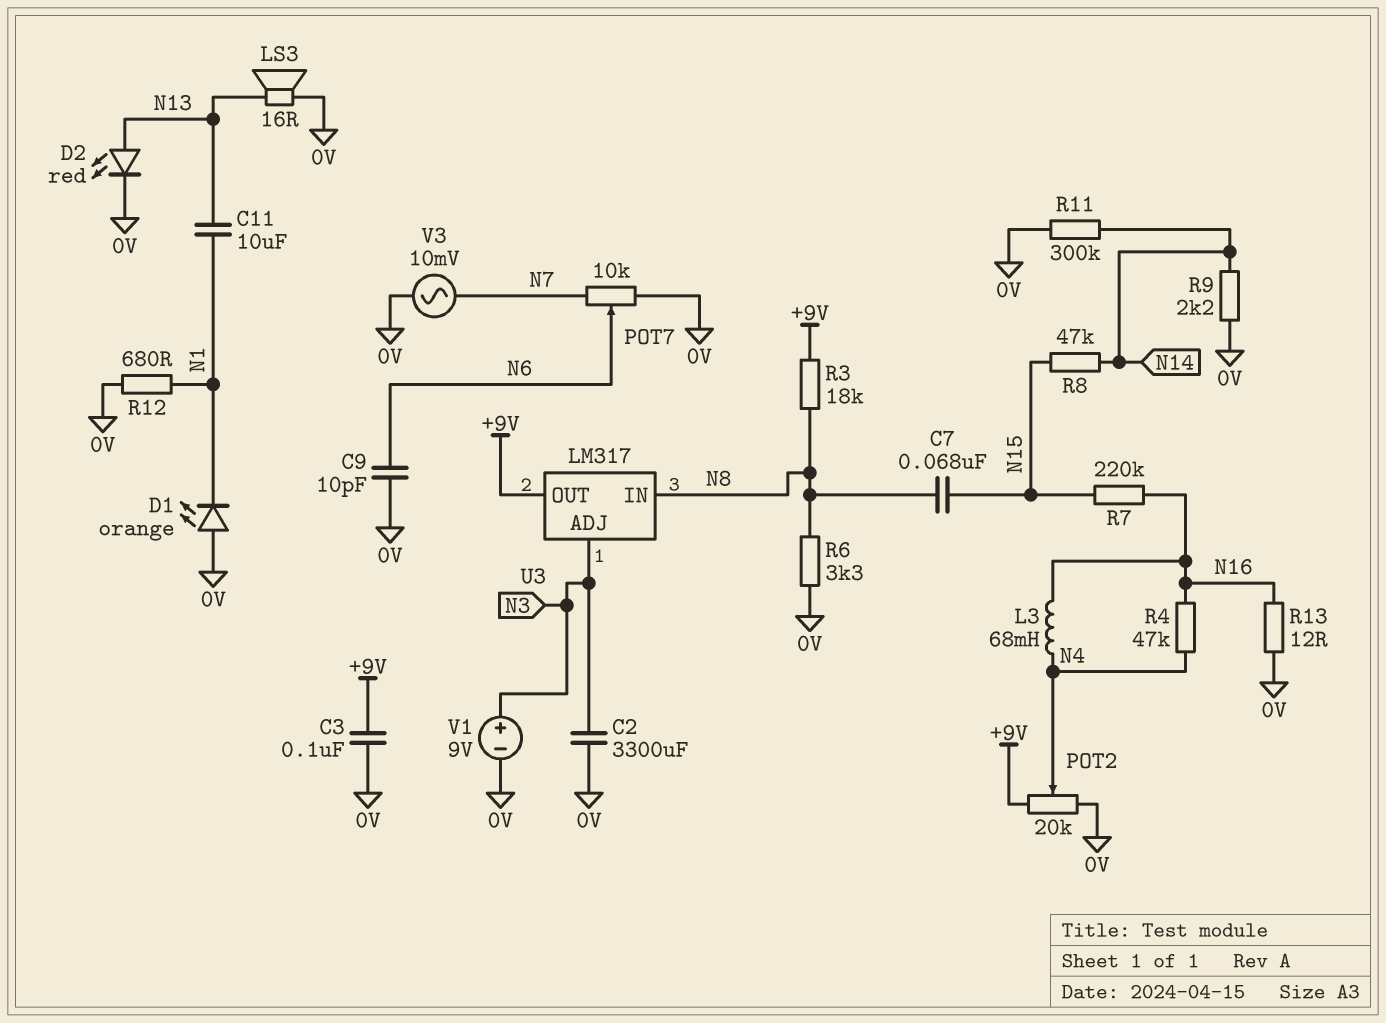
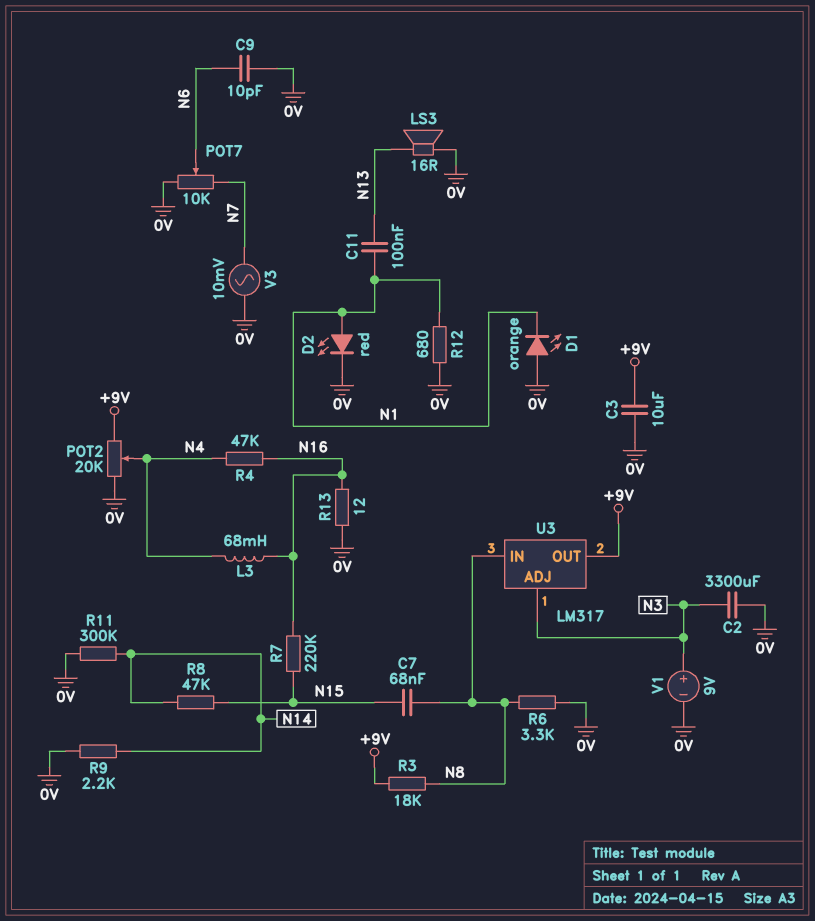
C3: 100nF (+9V, 0V) -> 10uF (+9V, 0V)
C11: 10uF (N1, N13) -> 100nF (N1, N13)
D2: LED red (A N13, K 0V) -> LED red (A N1, K 0V)

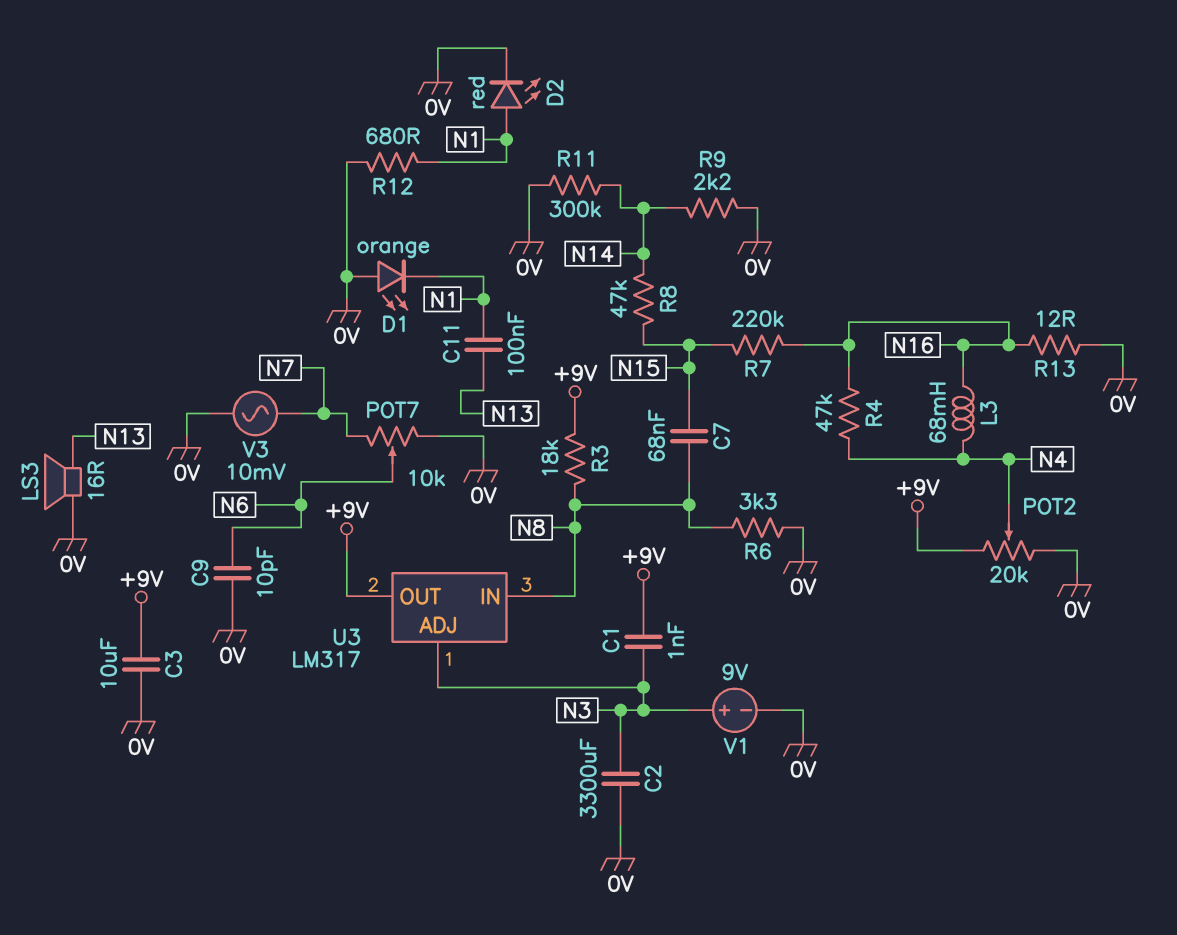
C1: none -> 1nF (+9V, N3)

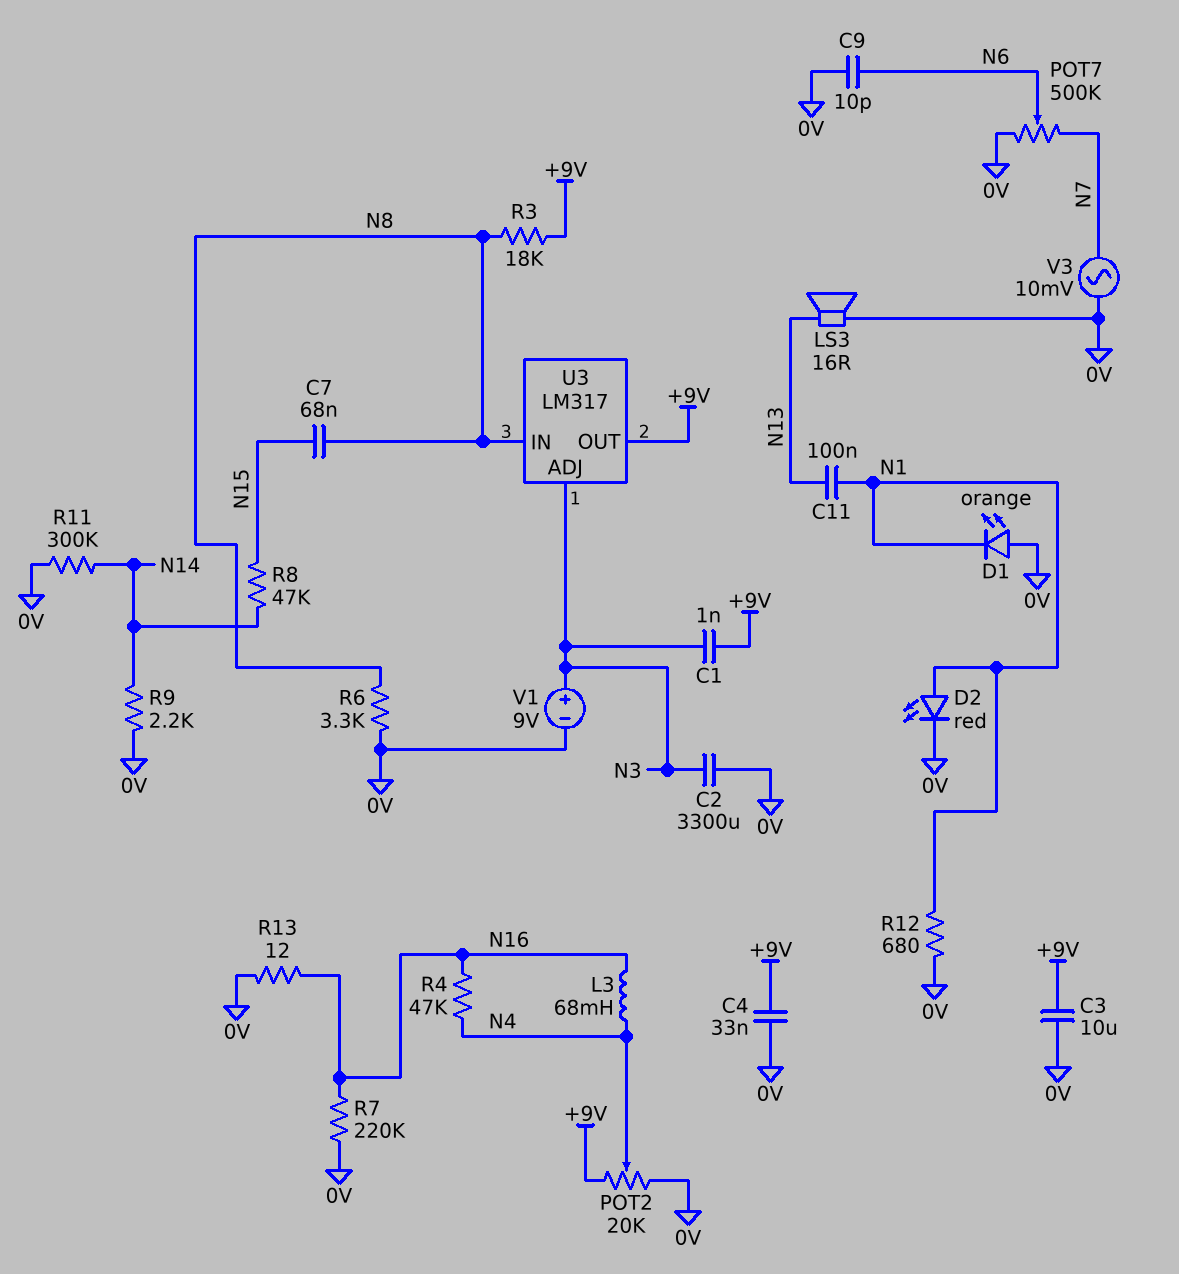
C4: none -> 33nF (+9V, 0V)
POT7: 10k (0V, N7, wiper N6) -> 500k (0V, N7, wiper N6)
R7: 220k (N15, N16) -> 220k (0V, N16)

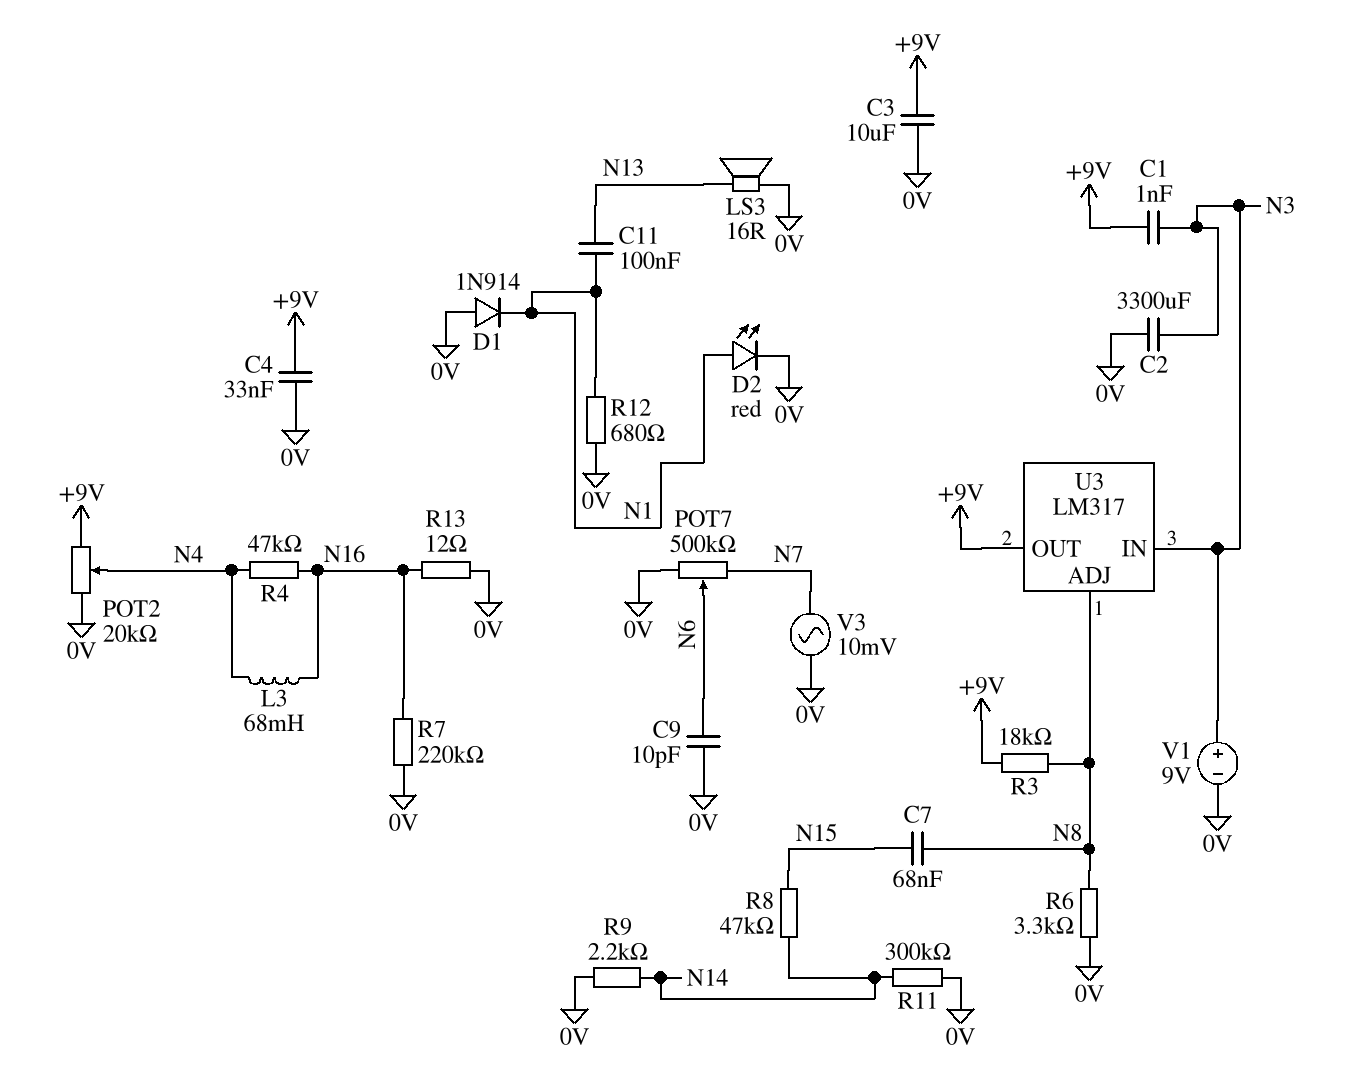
D1: LED orange (A 0V, K N1) -> diode 1N914 (A 0V, K N1)
U3 pin ADJ: N3 -> N8
U3 pin IN: N8 -> N3

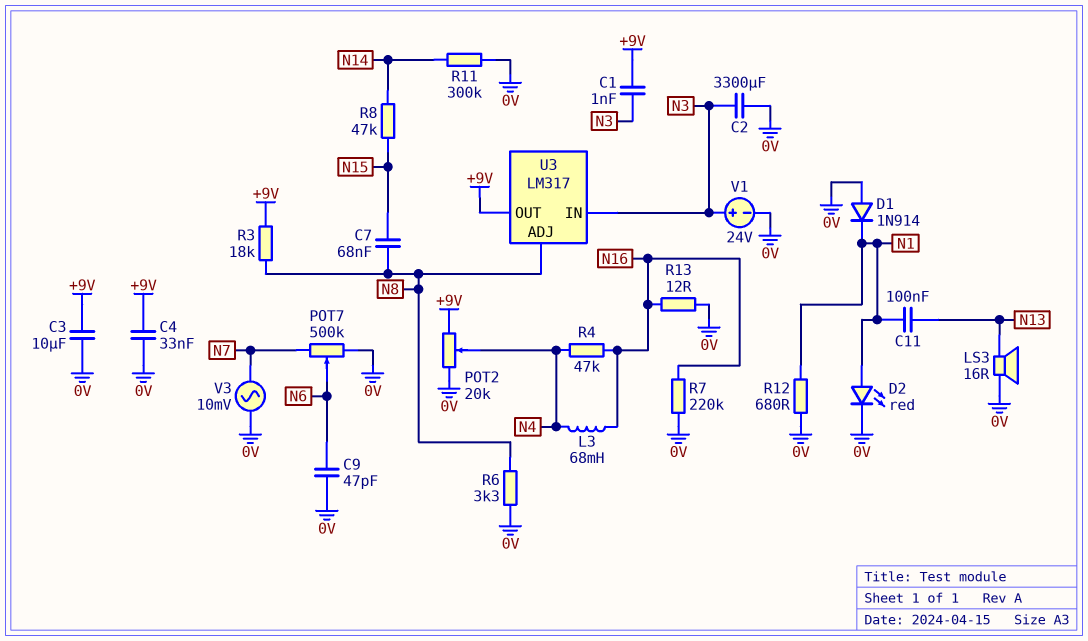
C9: 10pF (0V, N6) -> 47pF (0V, N6)
R9: 2.2k (0V, N14) -> none
V1: 9V (plus N3, minus 0V) -> 24V (plus N3, minus 0V)

